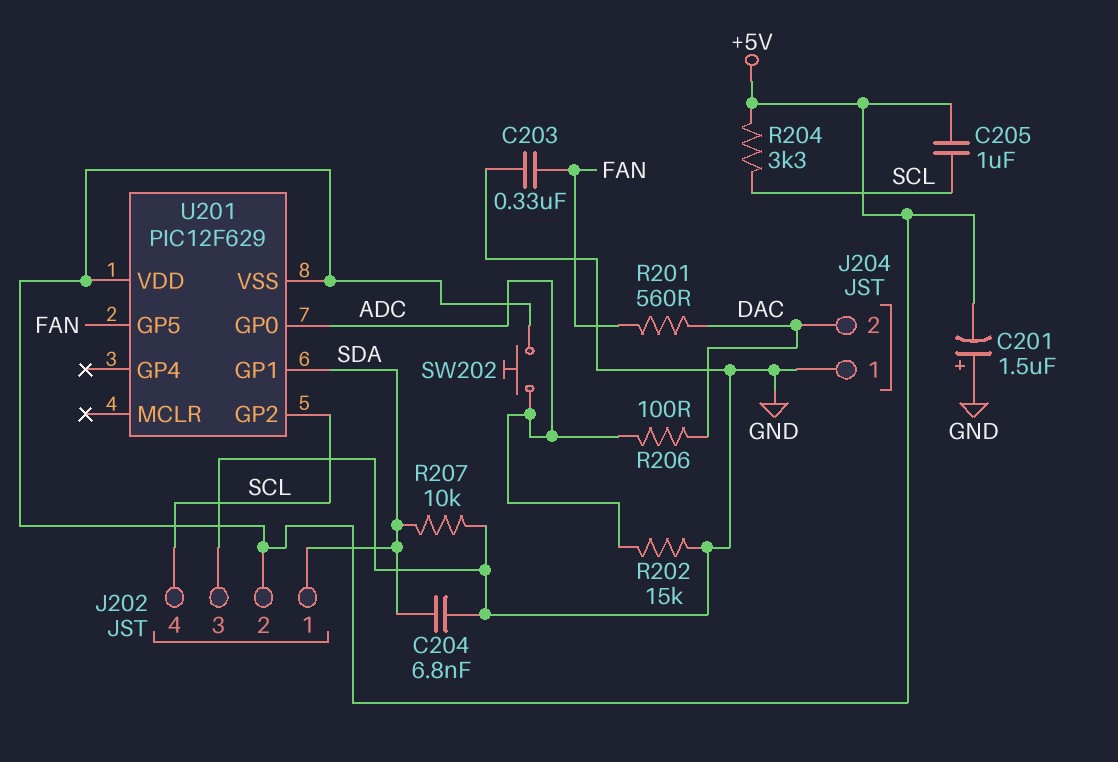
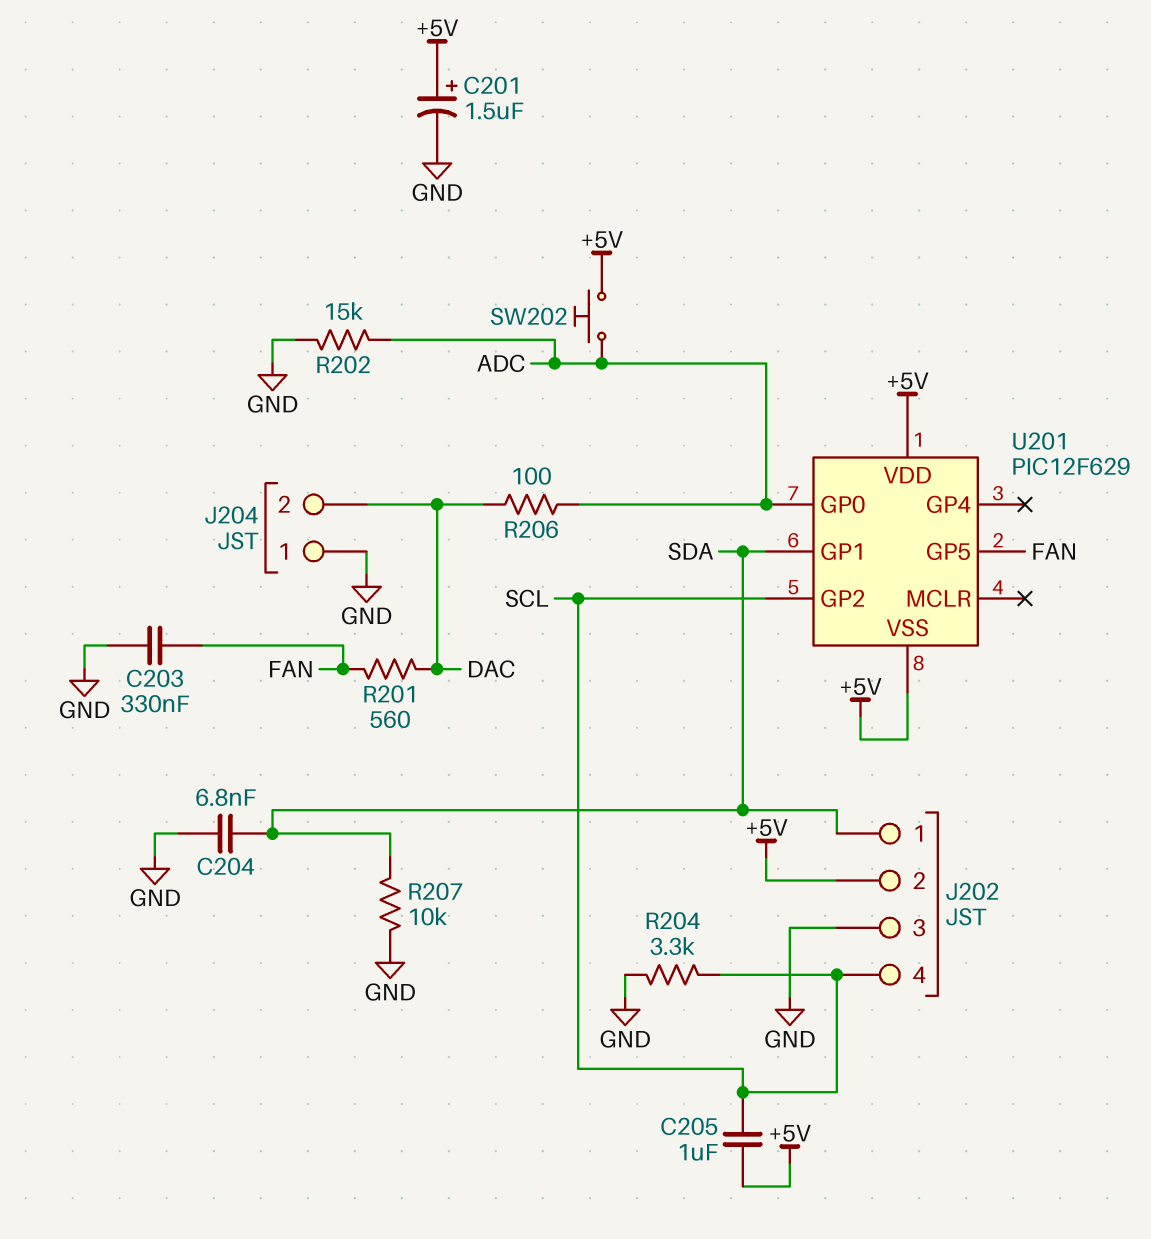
C201: 1.5uF (plus GND, minus +5V) -> 1.5uF (plus +5V, minus GND)
R204: 3.3k (+5V, SCL) -> 3.3k (GND, SCL)

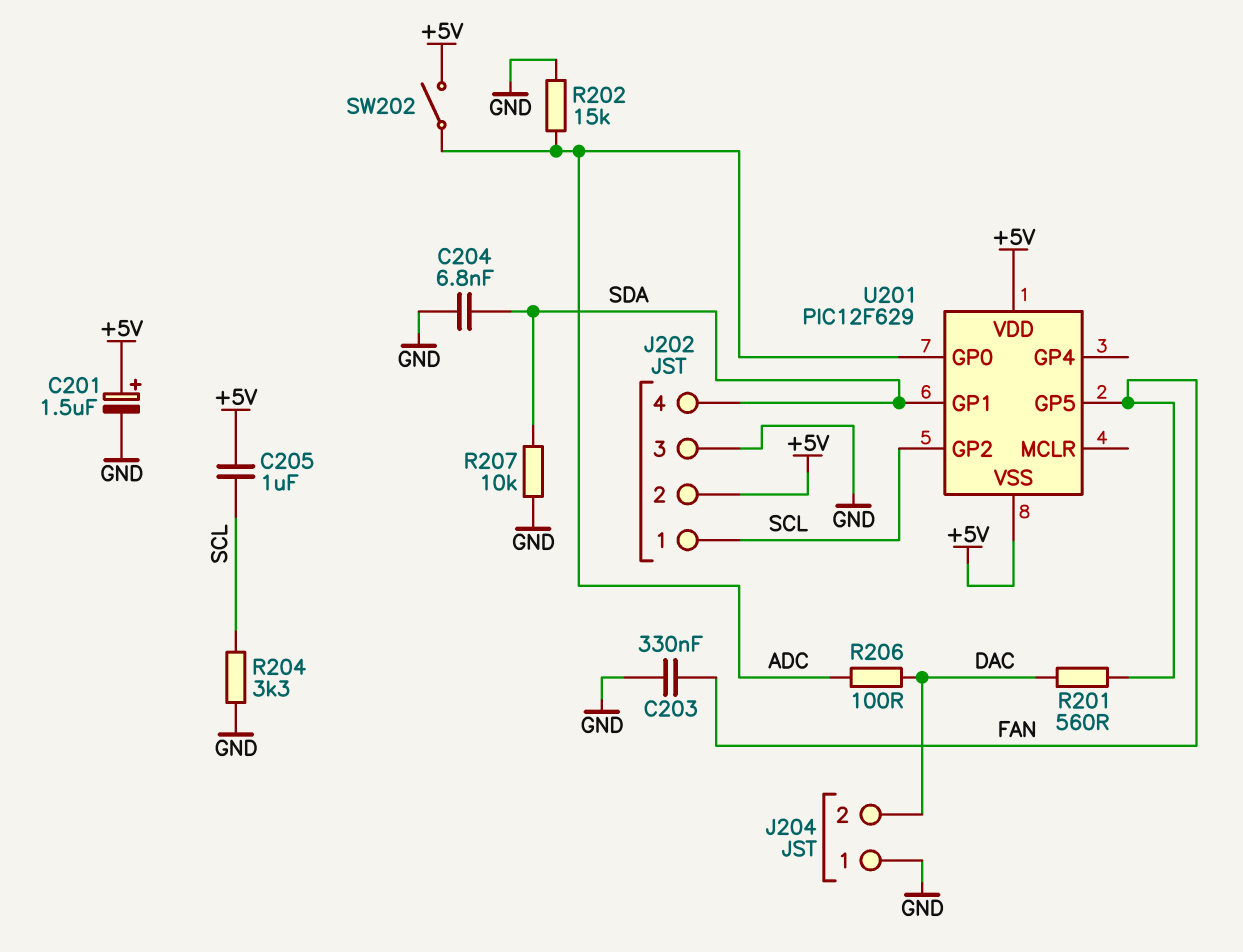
J202 pin 1: SDA -> SCL
J202 pin 4: SCL -> SDA
SW202: button (+5V, ADC) -> switch (+5V, ADC)

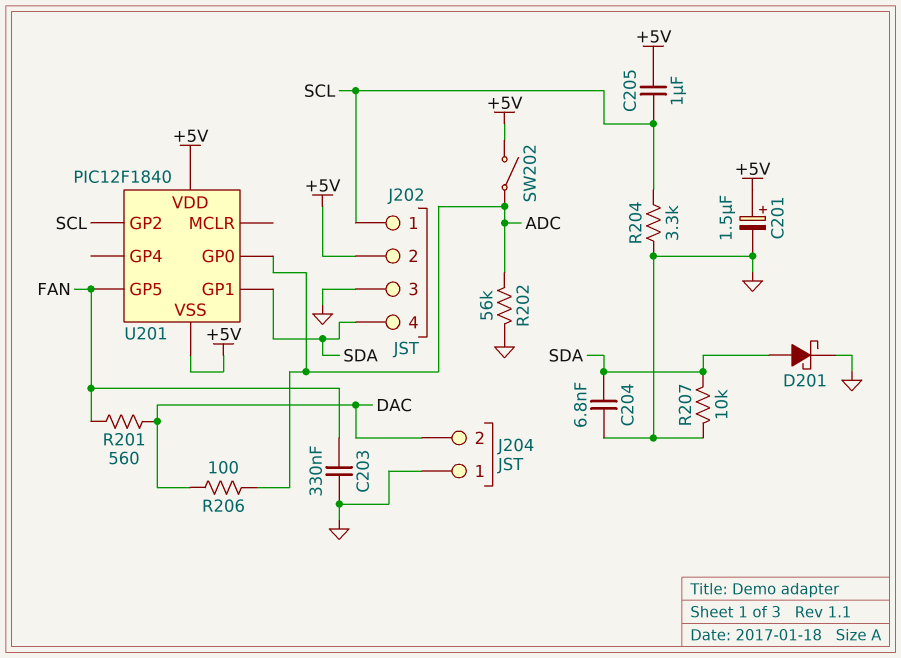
D201: none -> schottky (A SDA, K GND)
R202: 15k (ADC, GND) -> 56k (ADC, GND)
U201: PIC12F629 -> PIC12F1840

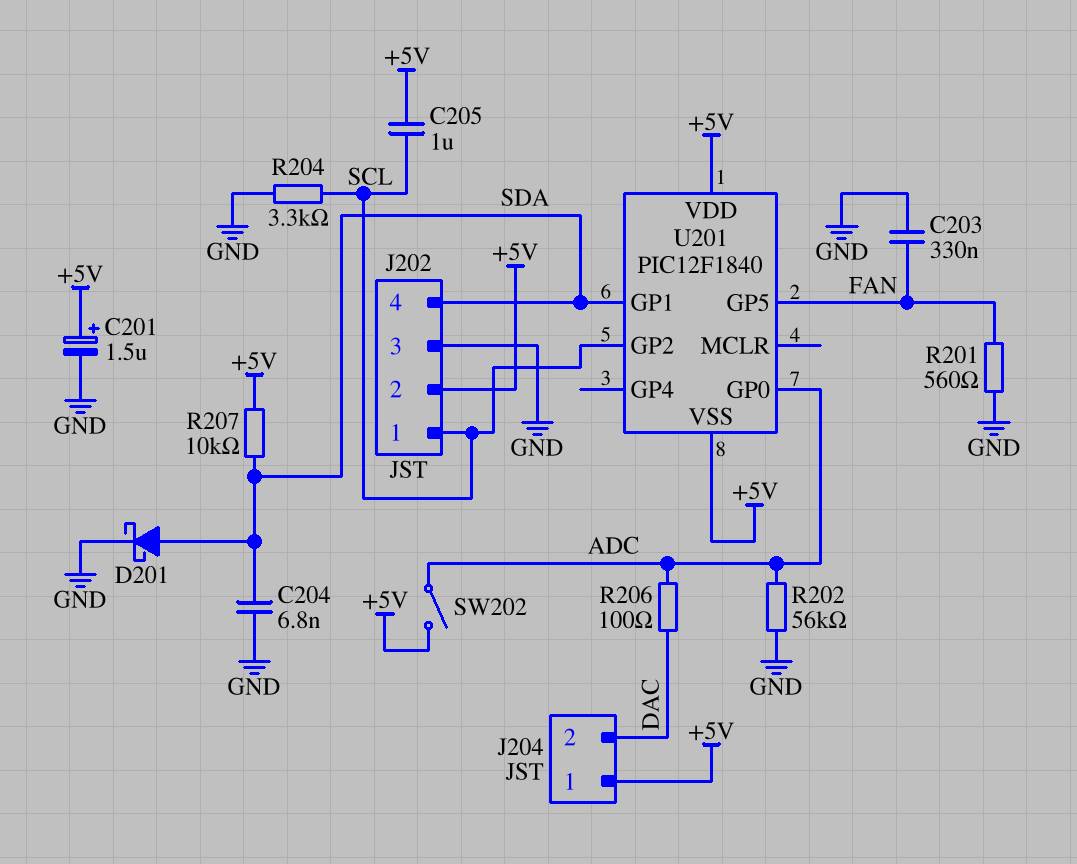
J204 pin 1: GND -> +5V
R201: 560 (DAC, FAN) -> 560 (FAN, GND)
R207: 10k (GND, SDA) -> 10k (+5V, SDA)

